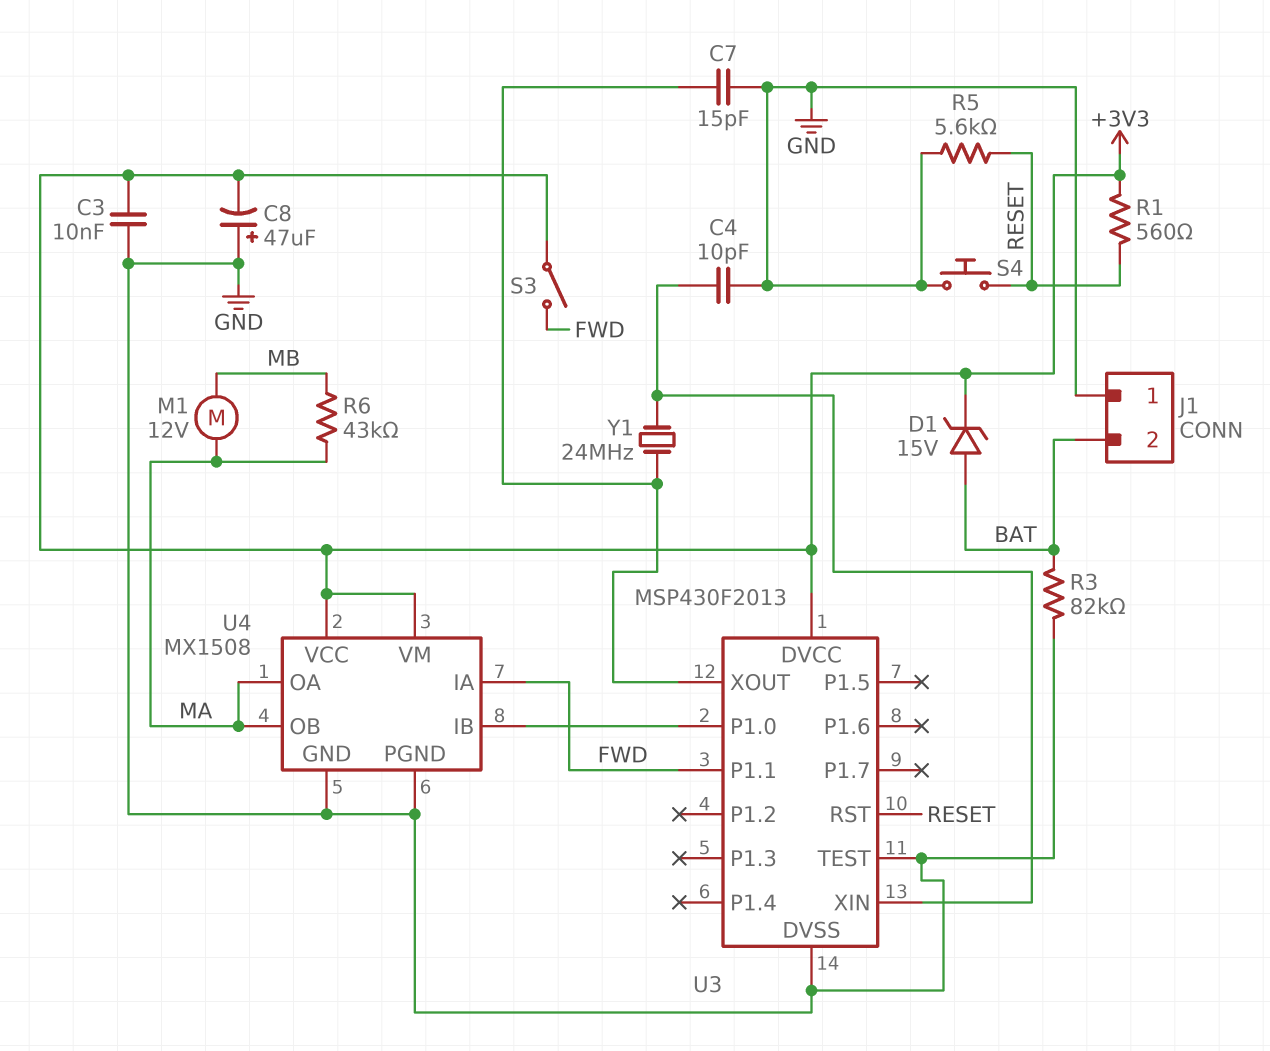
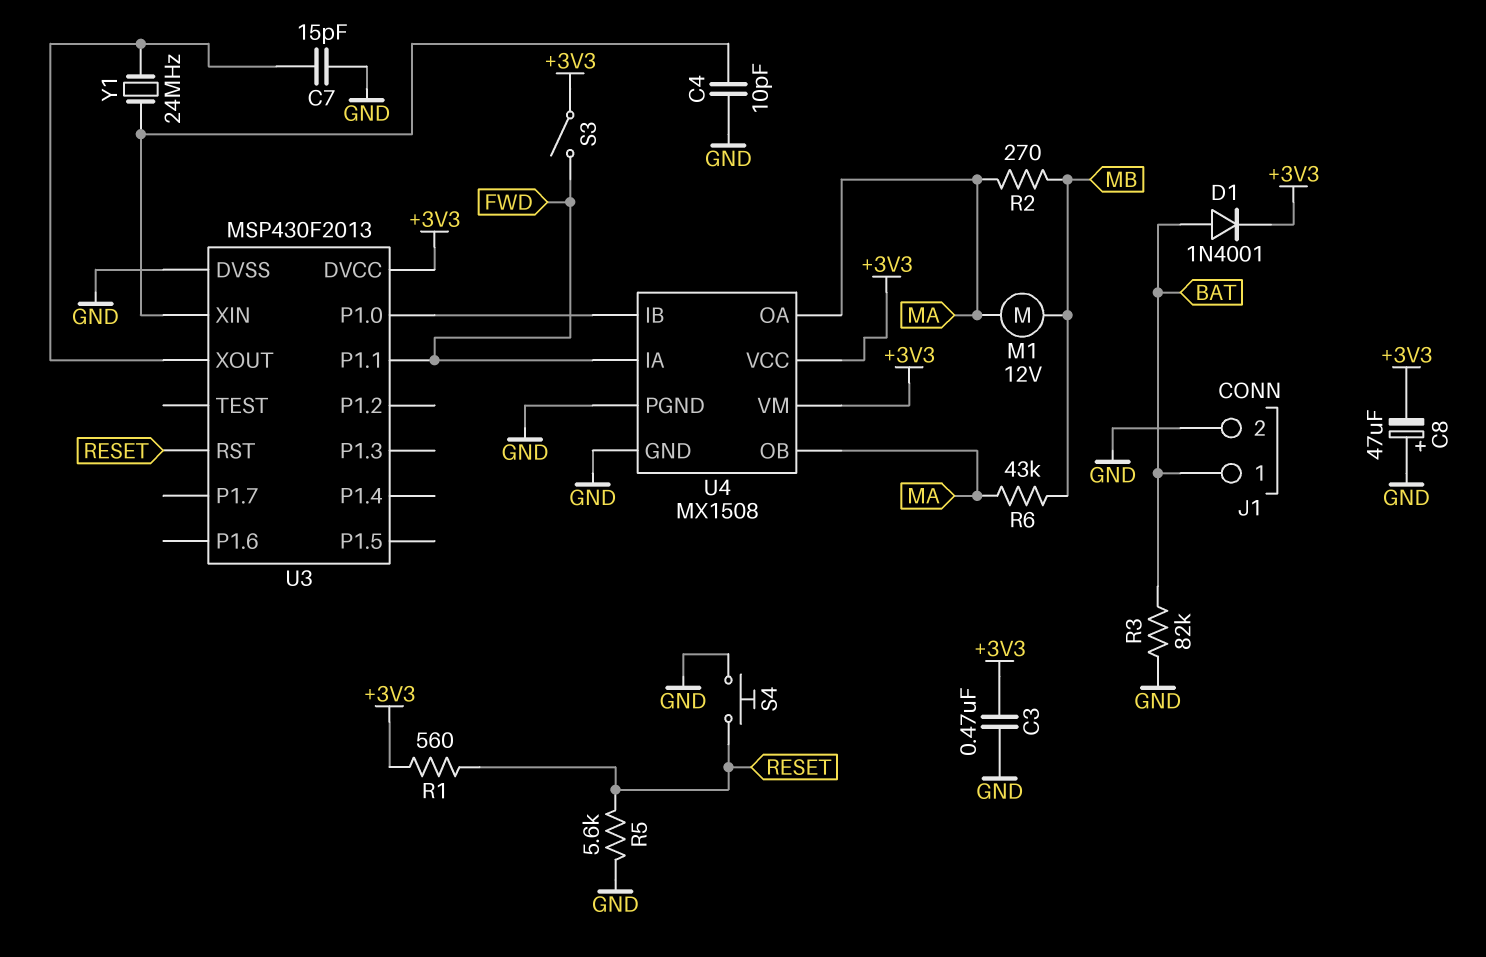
C3: 10nF (+3V3, GND) -> 470nF (+3V3, GND)
D1: zener 15V (A BAT, K +3V3) -> diode 1N4001 (A BAT, K +3V3)
J1 pin 1: GND -> BAT
J1 pin 2: BAT -> GND
R2: none -> 270 (MA, MB)
U3 pin TEST: GND -> none

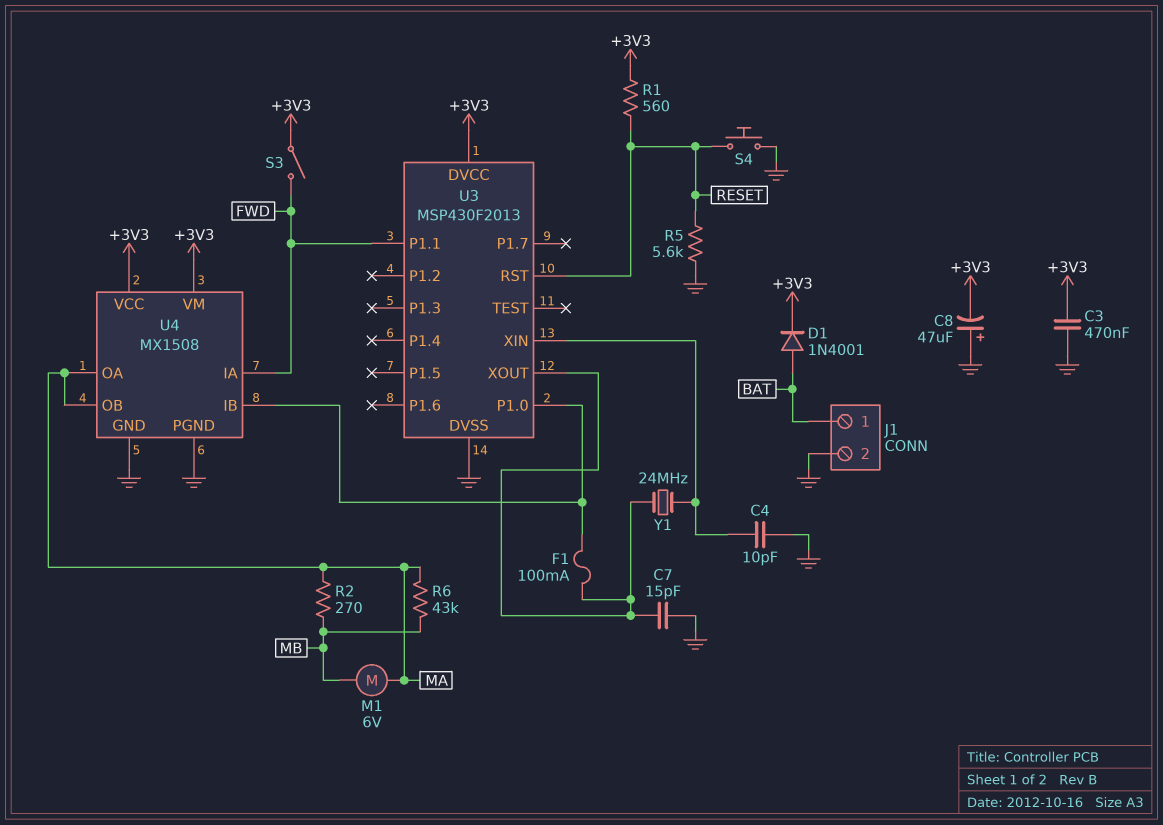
F1: none -> 100mA (U3/P1.0, U3/XOUT)
M1: motor 12V (MA, MB) -> motor 6V (MA, MB)
R3: 82k (BAT, GND) -> none

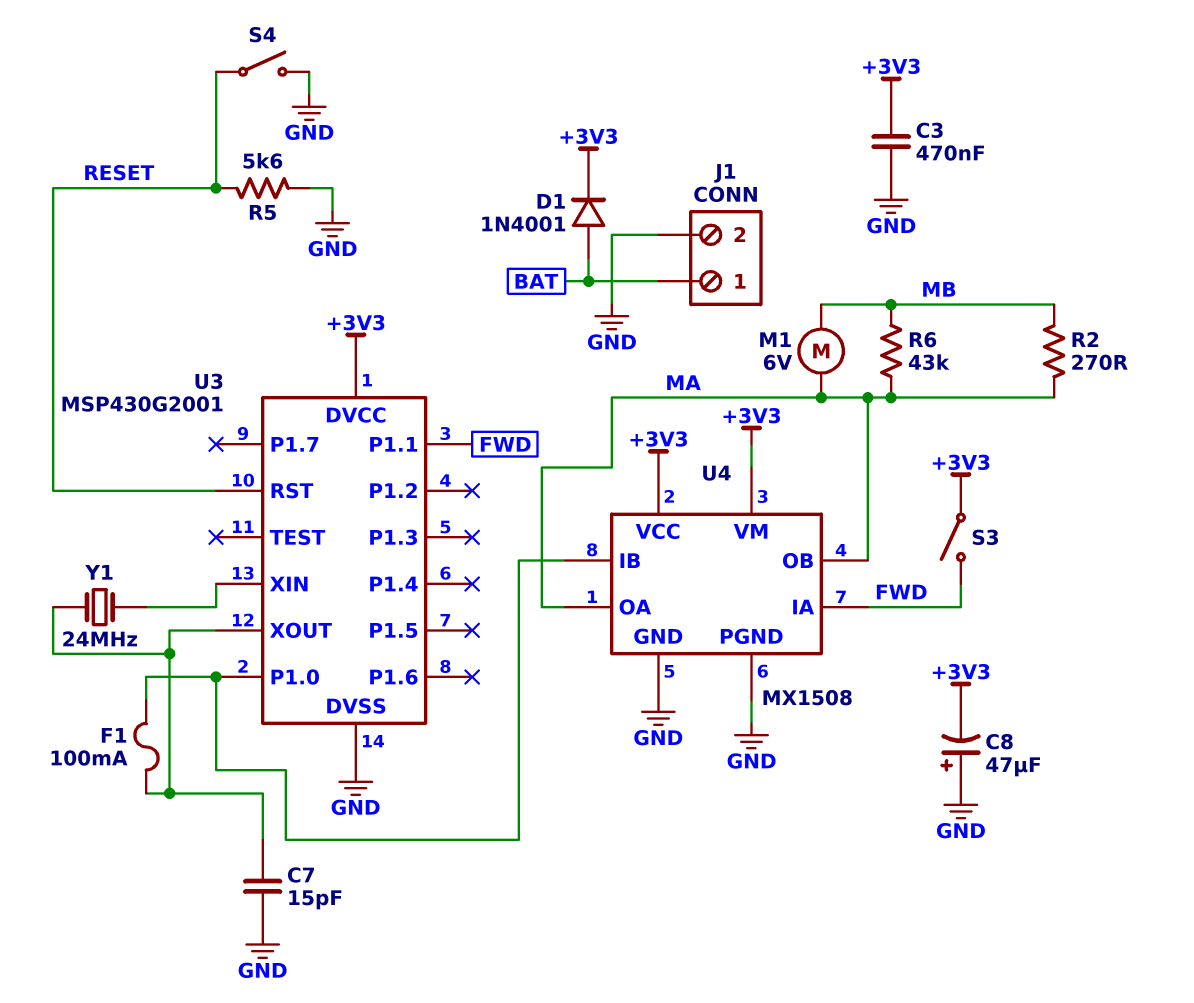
C4: 10pF (GND, U3/XIN) -> none
R1: 560 (+3V3, RESET) -> none
S4: button (GND, RESET) -> switch (GND, RESET)
U3: MSP430F2013 -> MSP430G2001

